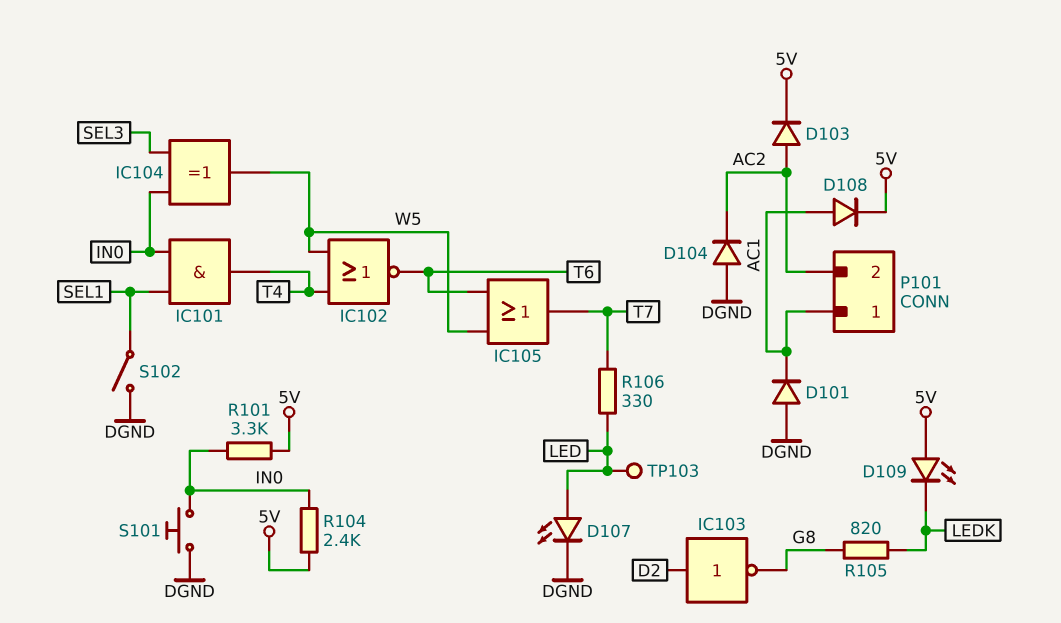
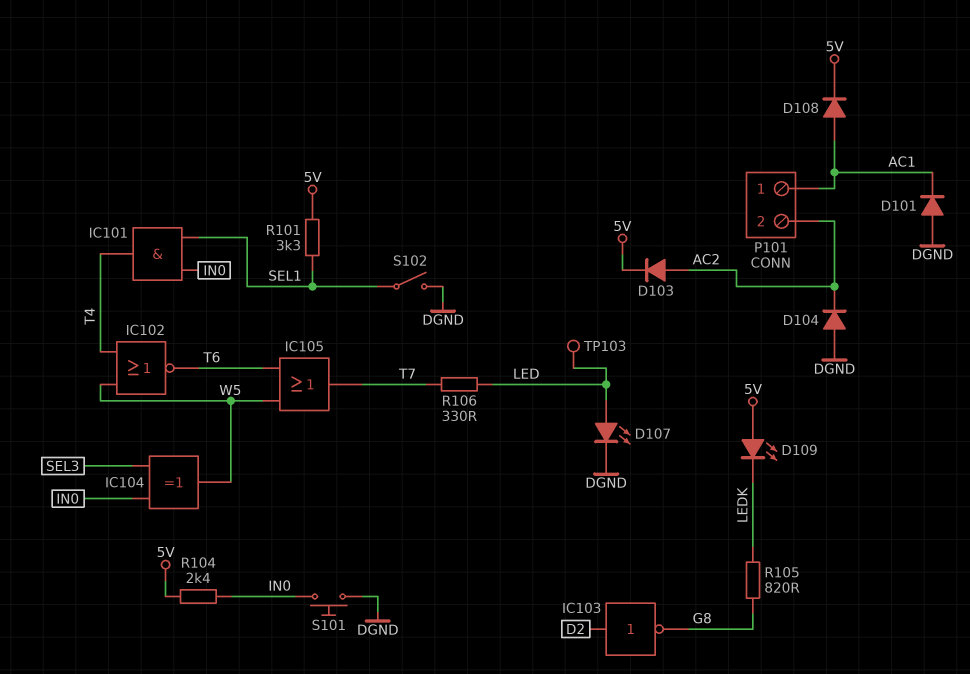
R101: 3.3k (5V, IN0) -> 3.3k (5V, SEL1)

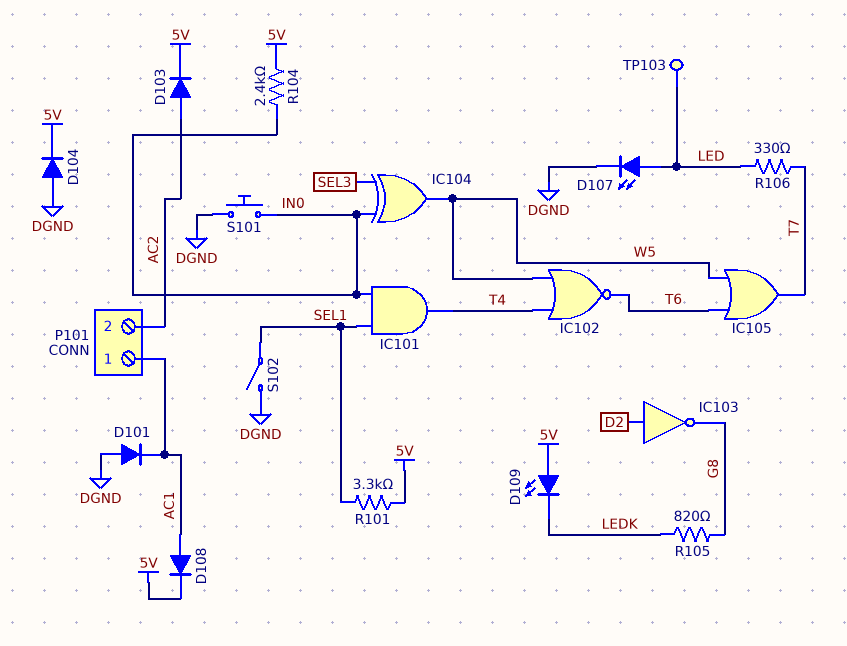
D104: diode (A DGND, K AC2) -> diode (A DGND, K 5V)

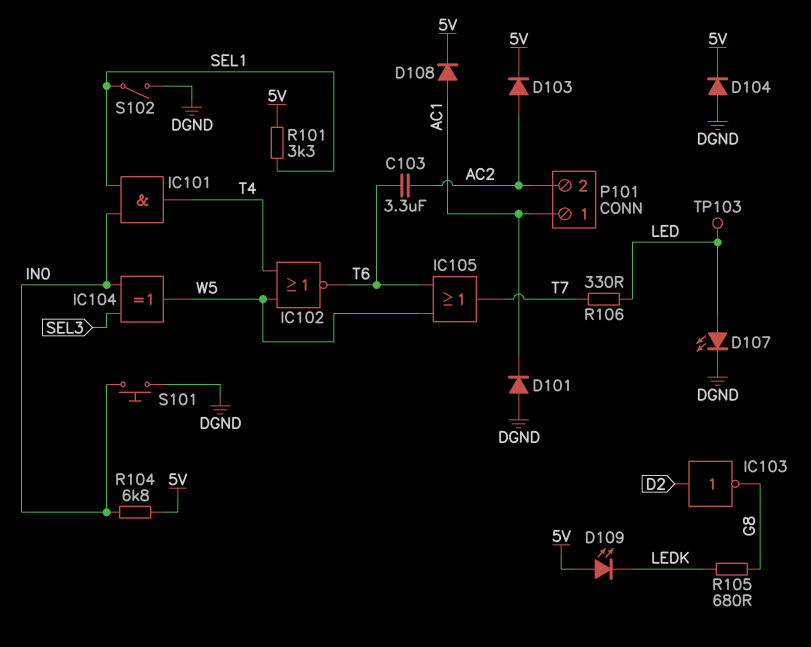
C103: none -> 3.3uF (AC2, T6)
R104: 2.4k (5V, IN0) -> 6.8k (5V, IN0)
R105: 820 (G8, LEDK) -> 680 (G8, LEDK)

